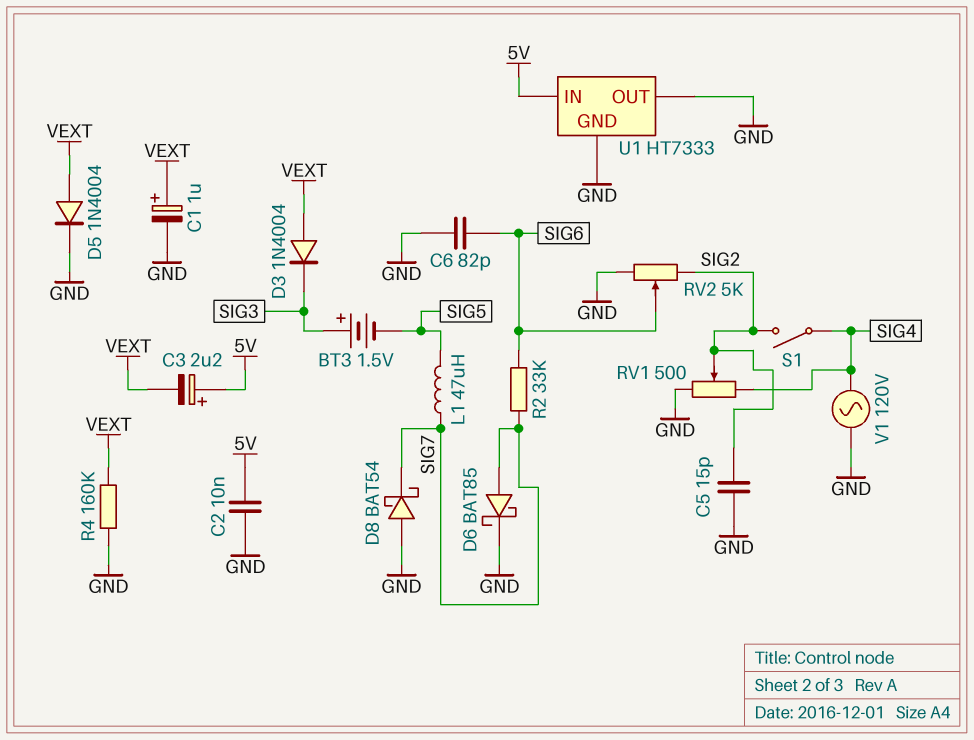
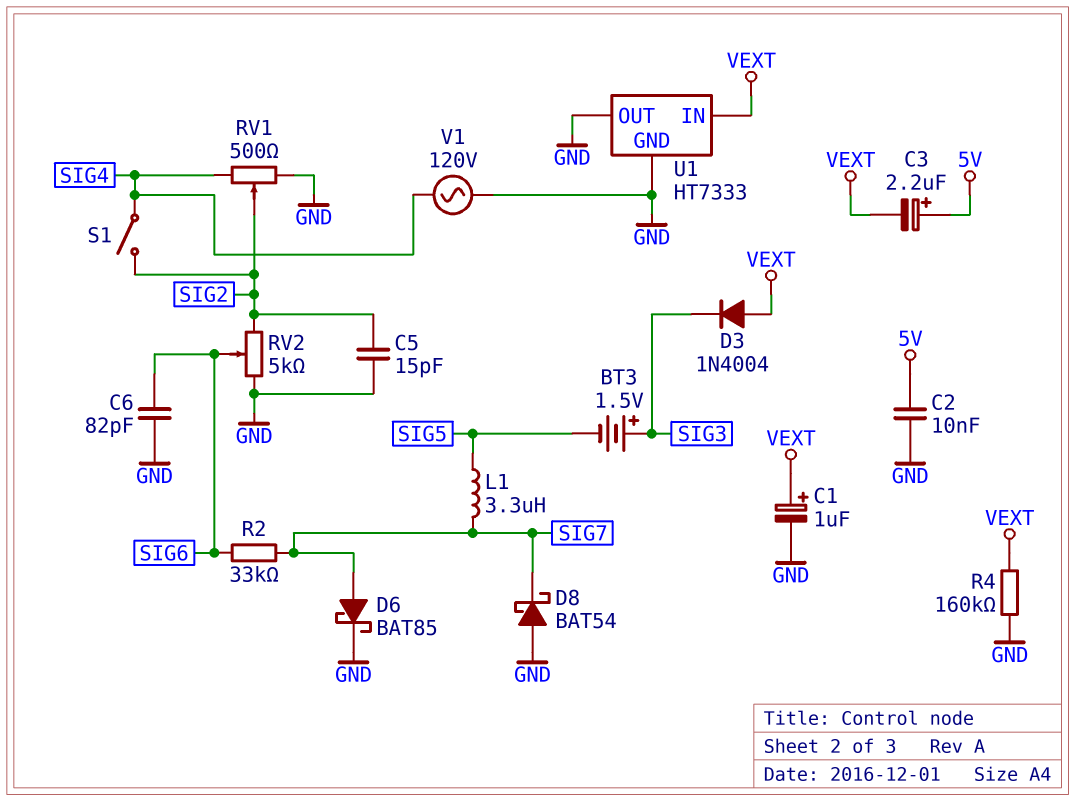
D5: diode 1N4004 (A VEXT, K GND) -> none
L1: 47uH (SIG5, SIG7) -> 3.3uH (SIG5, SIG7)
U1 pin IN: 5V -> VEXT

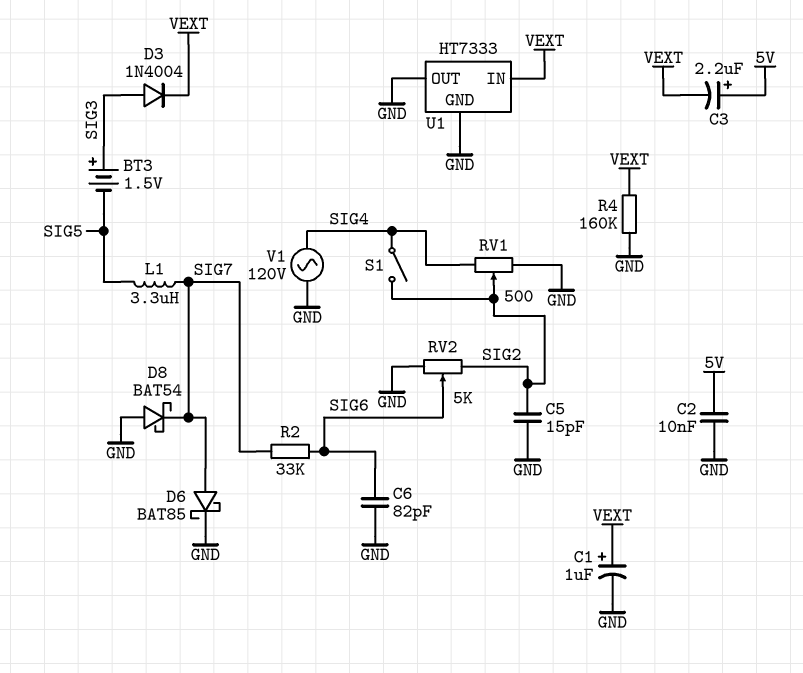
D3: diode 1N4004 (A VEXT, K SIG3) -> diode 1N4004 (A SIG3, K VEXT)

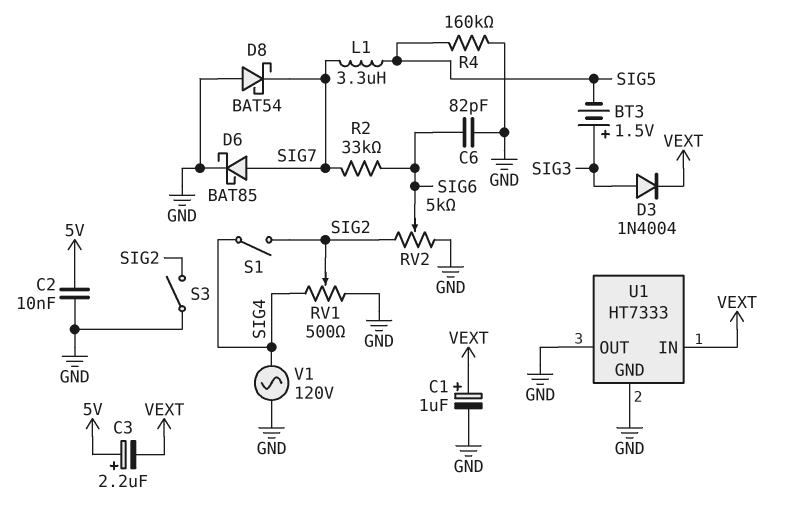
C5: 15pF (GND, SIG2) -> none
R4: 160k (GND, VEXT) -> 160k (GND, SIG5)
S3: none -> switch (GND, SIG2)

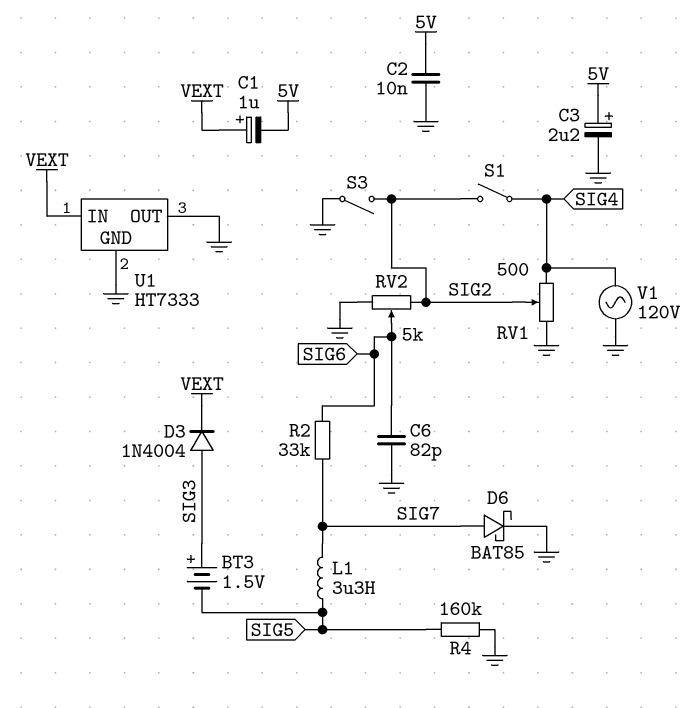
C1: 1uF (plus VEXT, minus GND) -> 1uF (plus VEXT, minus 5V)
C3: 2.2uF (plus 5V, minus VEXT) -> 2.2uF (plus 5V, minus GND)
D8: schottky BAT54 (A GND, K SIG7) -> none

